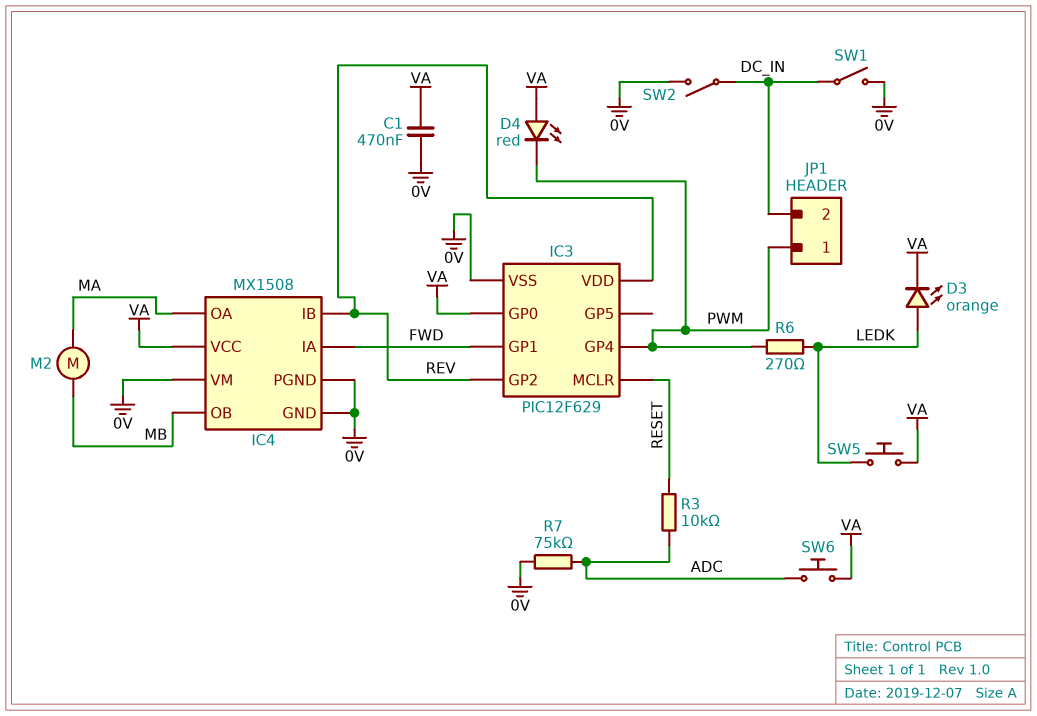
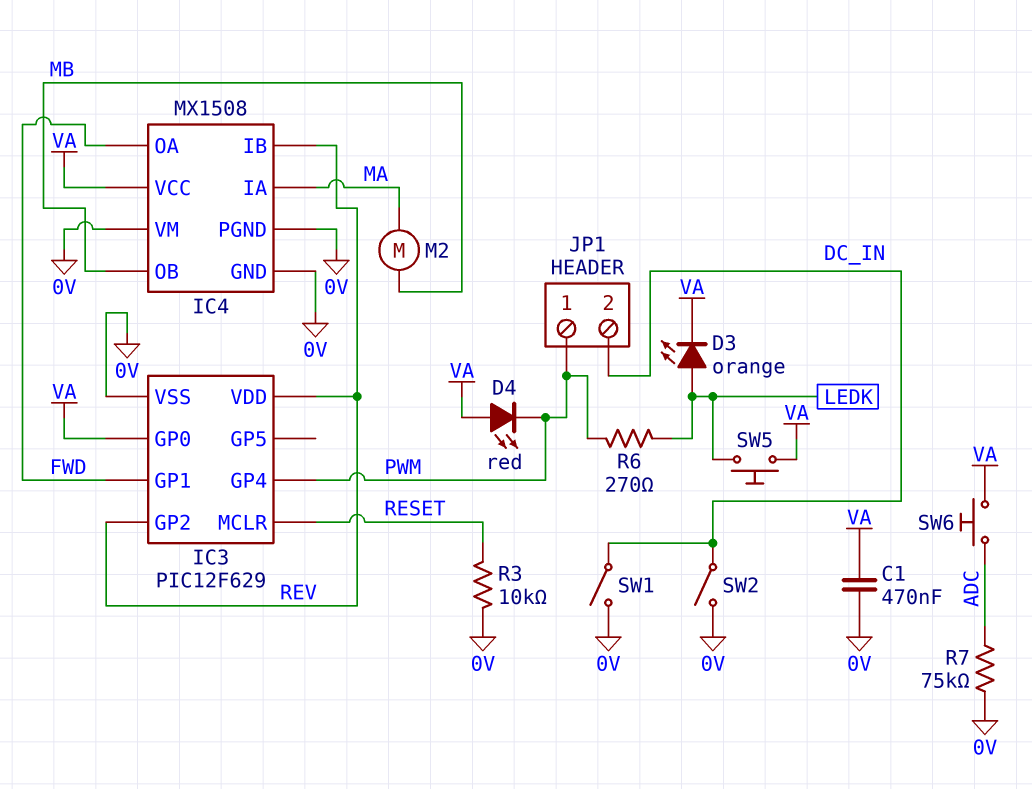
IC4 pin IA: FWD -> MA
IC4 pin OA: MA -> FWD
R3: 10k (ADC, RESET) -> 10k (0V, RESET)

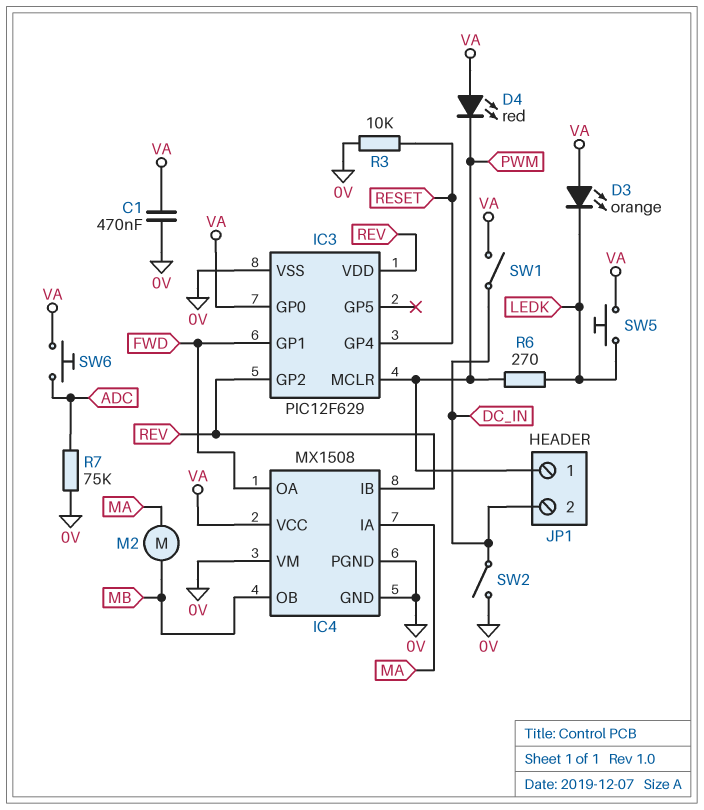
D3: LED orange (A LEDK, K VA) -> LED orange (A VA, K LEDK)
IC3 pin GP4: PWM -> RESET
IC3 pin MCLR: RESET -> PWM
SW1: switch (0V, DC_IN) -> switch (DC_IN, VA)

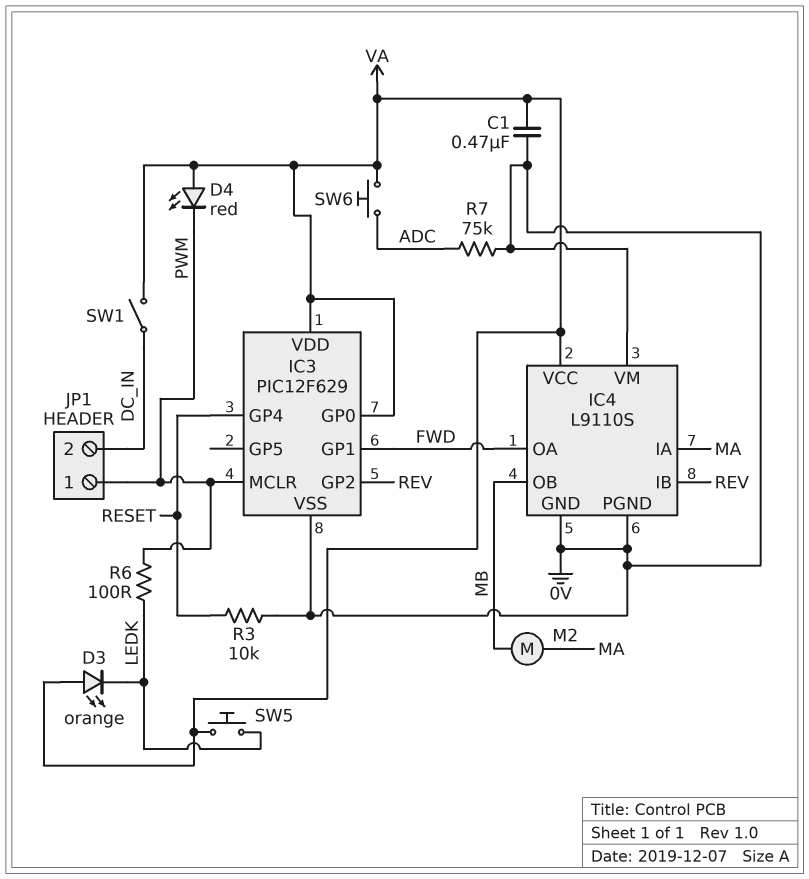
IC3 pin VDD: REV -> VA
IC4: MX1508 -> L9110S
R6: 270 (LEDK, PWM) -> 100 (LEDK, PWM)
SW2: switch (0V, DC_IN) -> none

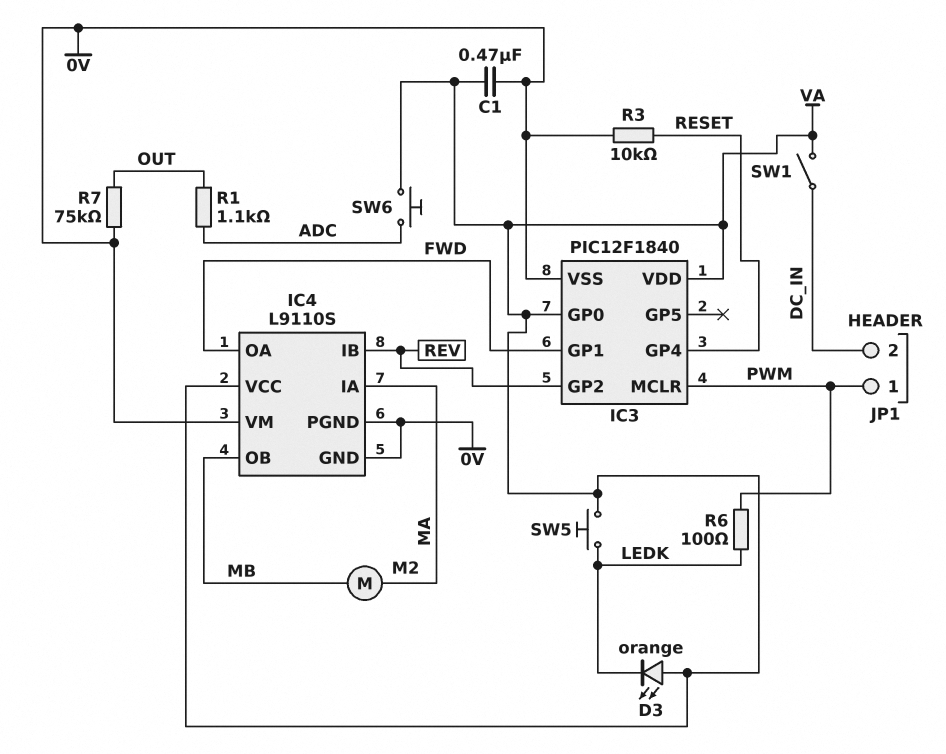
D4: LED red (A VA, K PWM) -> none
IC3: PIC12F629 -> PIC12F1840
R1: none -> 1.1k (ADC, OUT)
R7: 75k (0V, ADC) -> 75k (0V, OUT)

